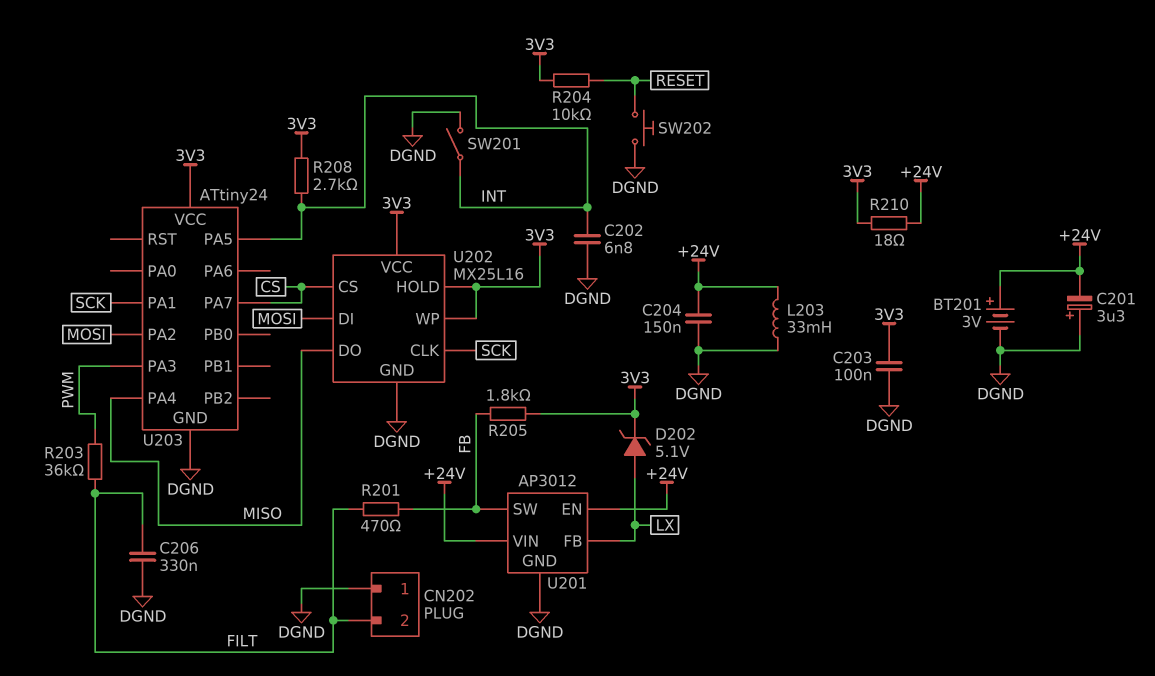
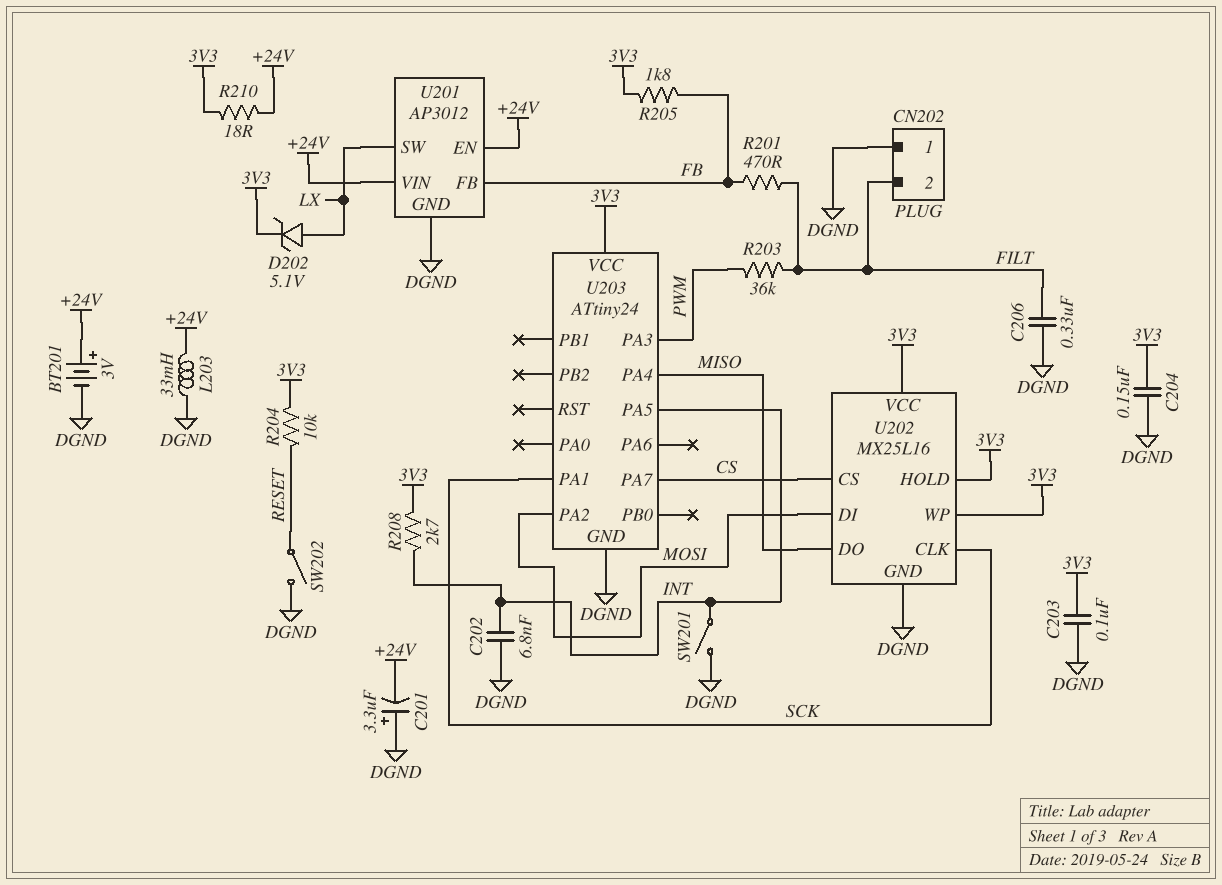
C204: 150nF (+24V, DGND) -> 150nF (3V3, DGND)
SW202: button (DGND, RESET) -> switch (DGND, RESET)
U201 pin FB: LX -> FB
U201 pin SW: FB -> LX

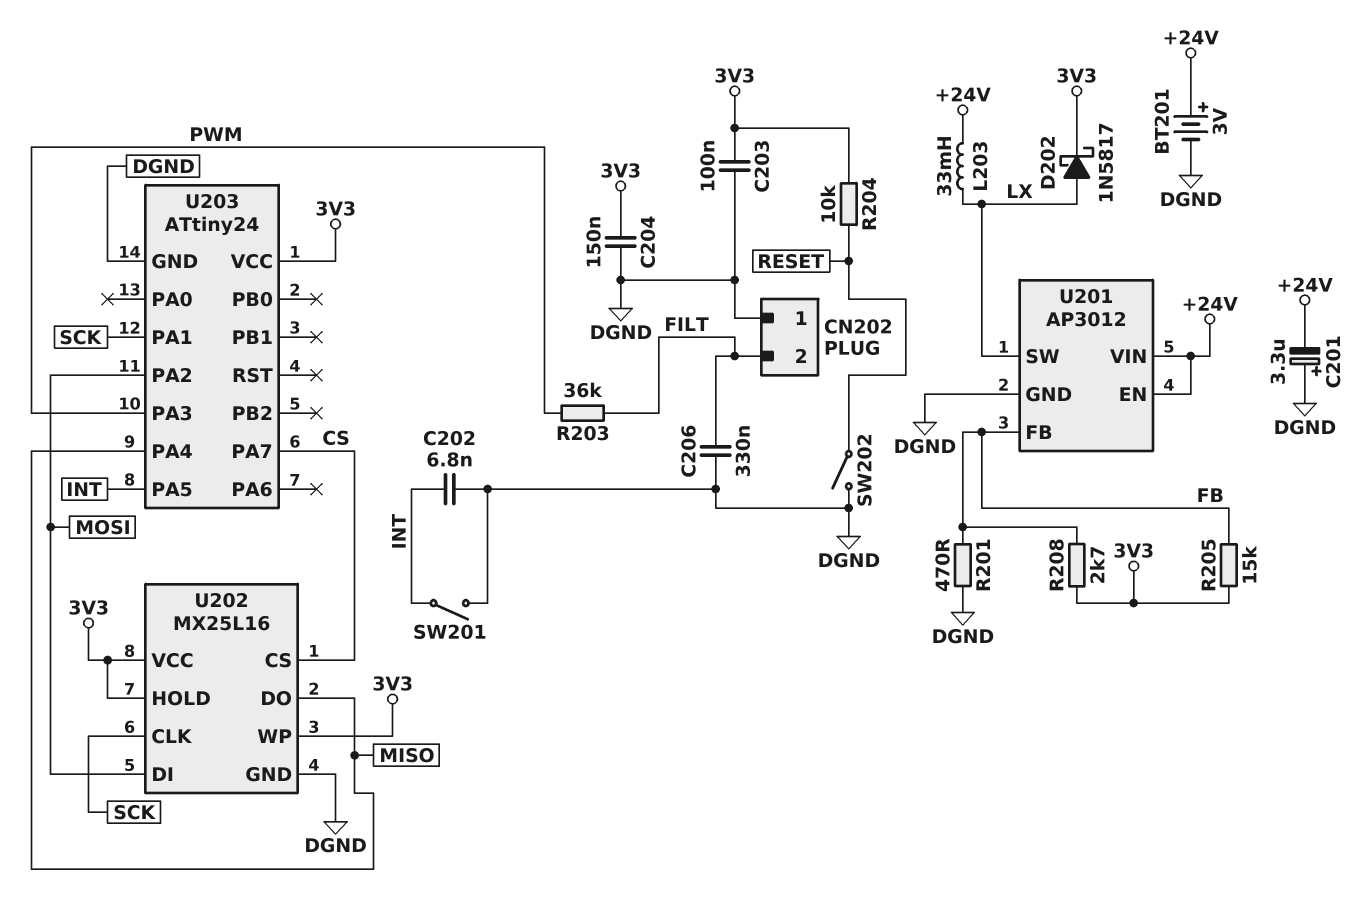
D202: zener 5.1V (A LX, K 3V3) -> schottky 1N5817 (A LX, K 3V3)
L203: 33mH (+24V, DGND) -> 33mH (+24V, LX)
R201: 470 (FB, FILT) -> 470 (DGND, FB)
R205: 1.8k (3V3, FB) -> 15k (3V3, FB)
R208: 2.7k (3V3, INT) -> 2.7k (3V3, FB)
R210: 18 (+24V, 3V3) -> none

